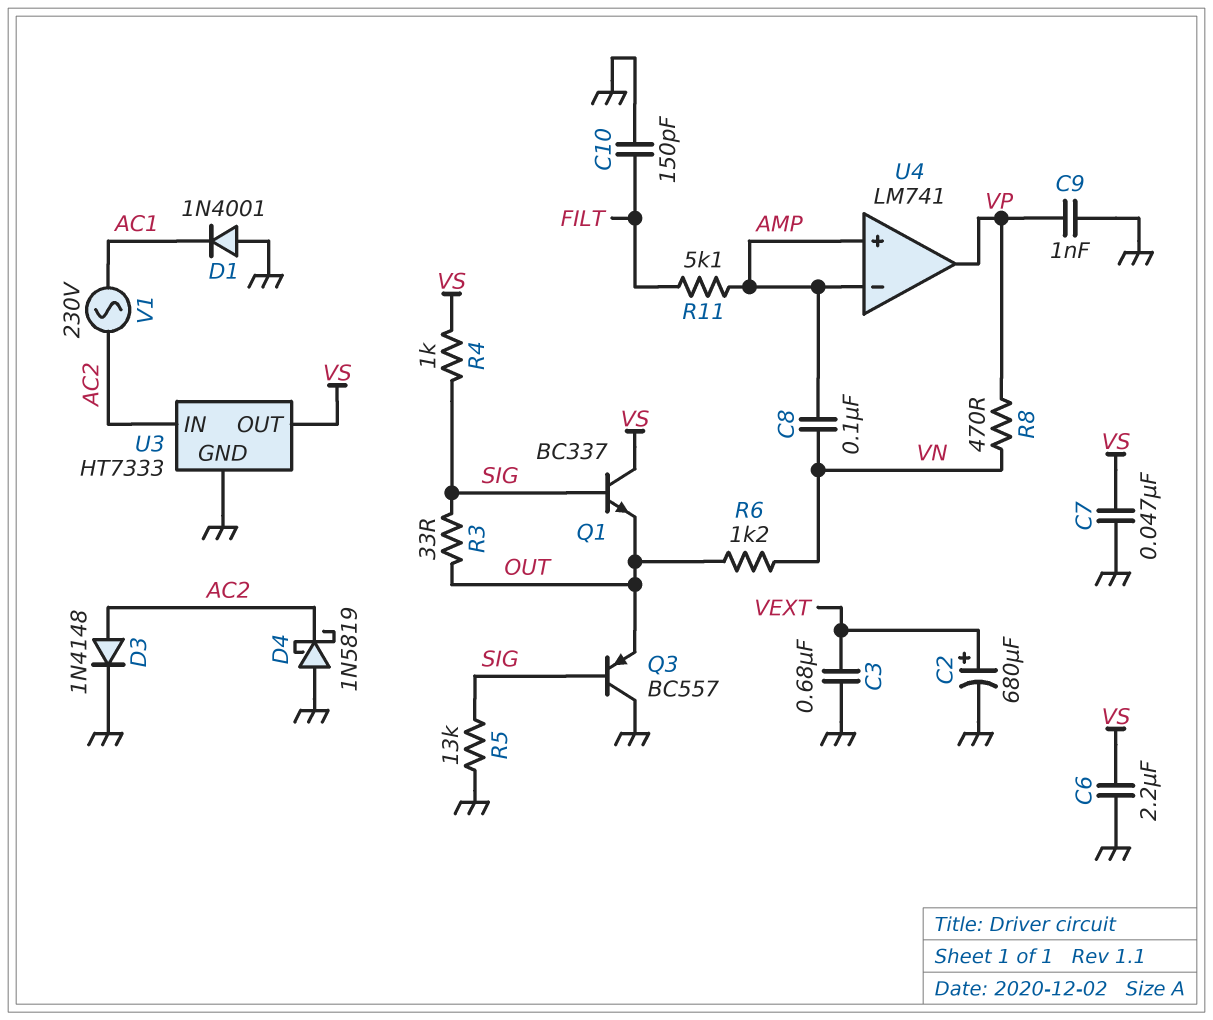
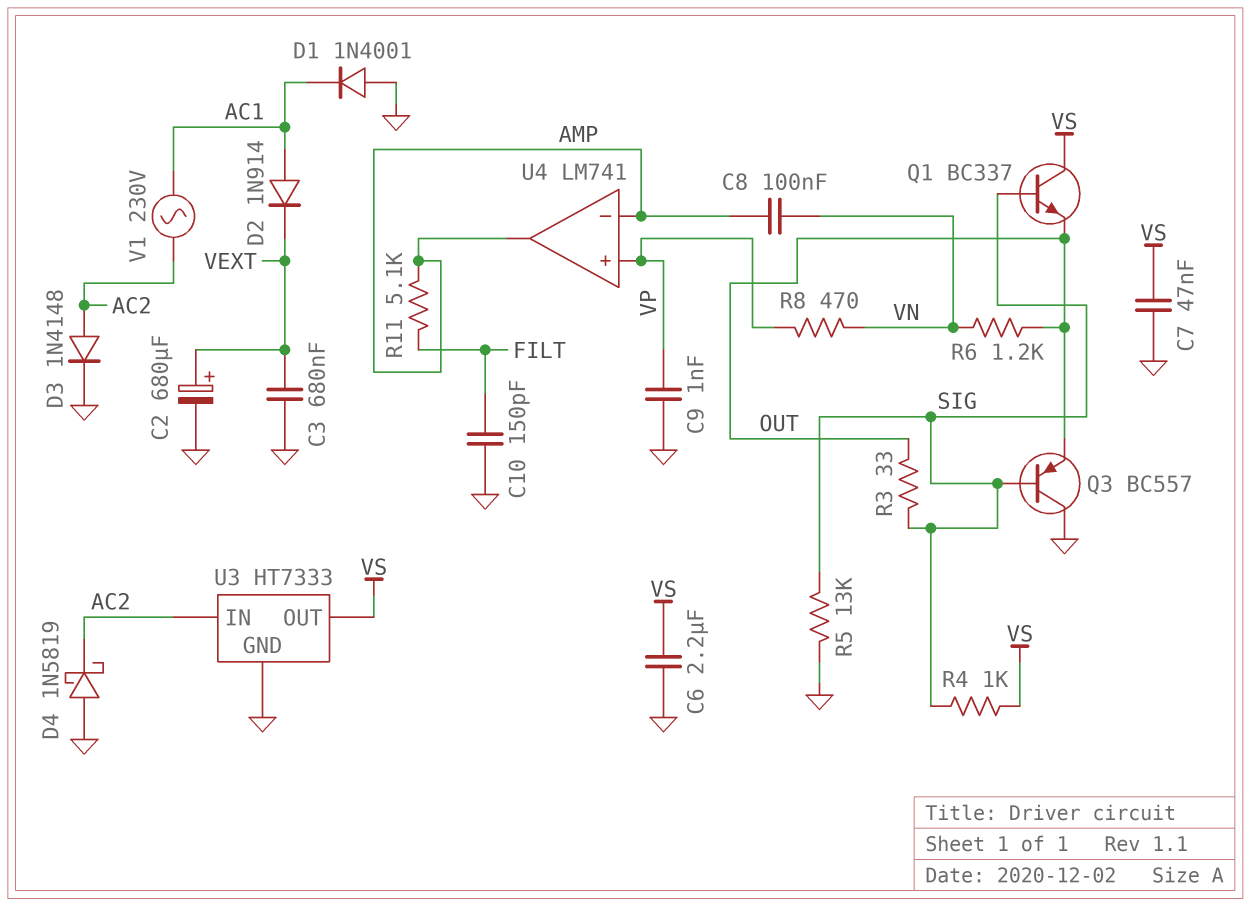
D2: none -> diode 1N914 (A AC1, K VEXT)
U4 pin in+: AMP -> VP
U4 pin out: VP -> AMP

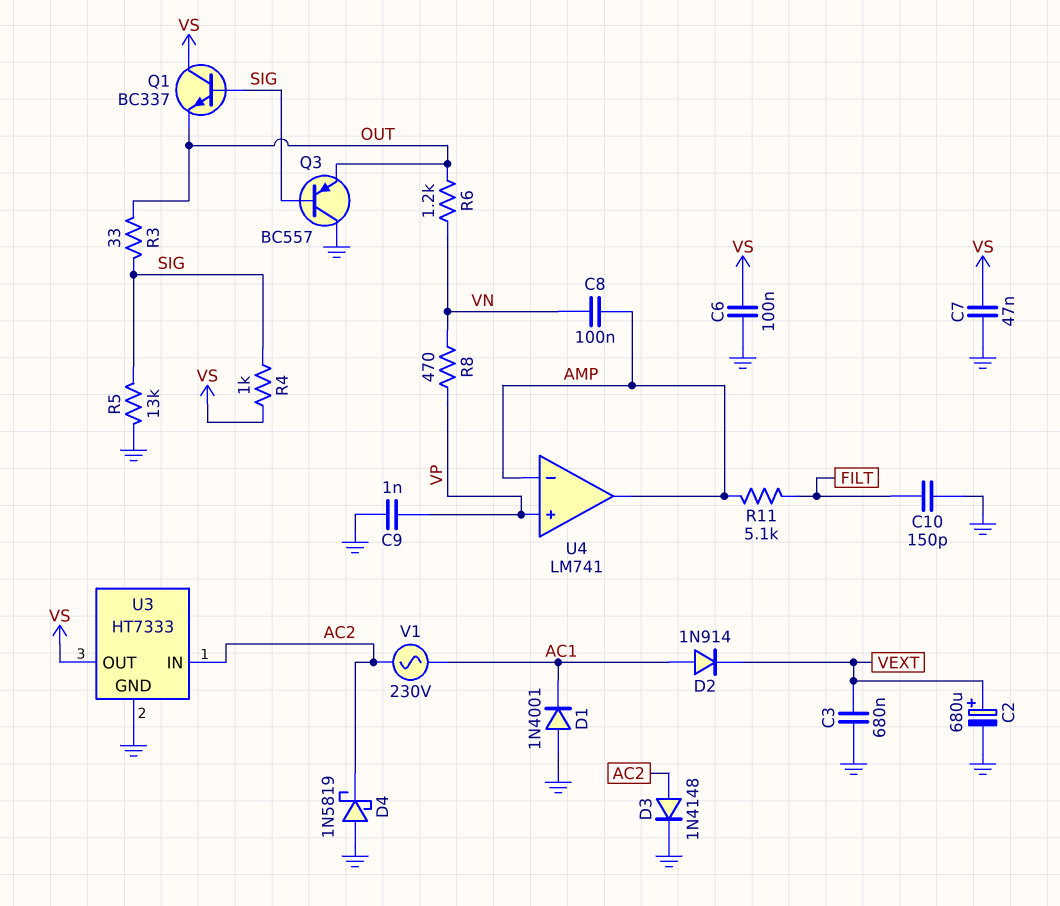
C6: 2.2uF (GND, VS) -> 100nF (GND, VS)

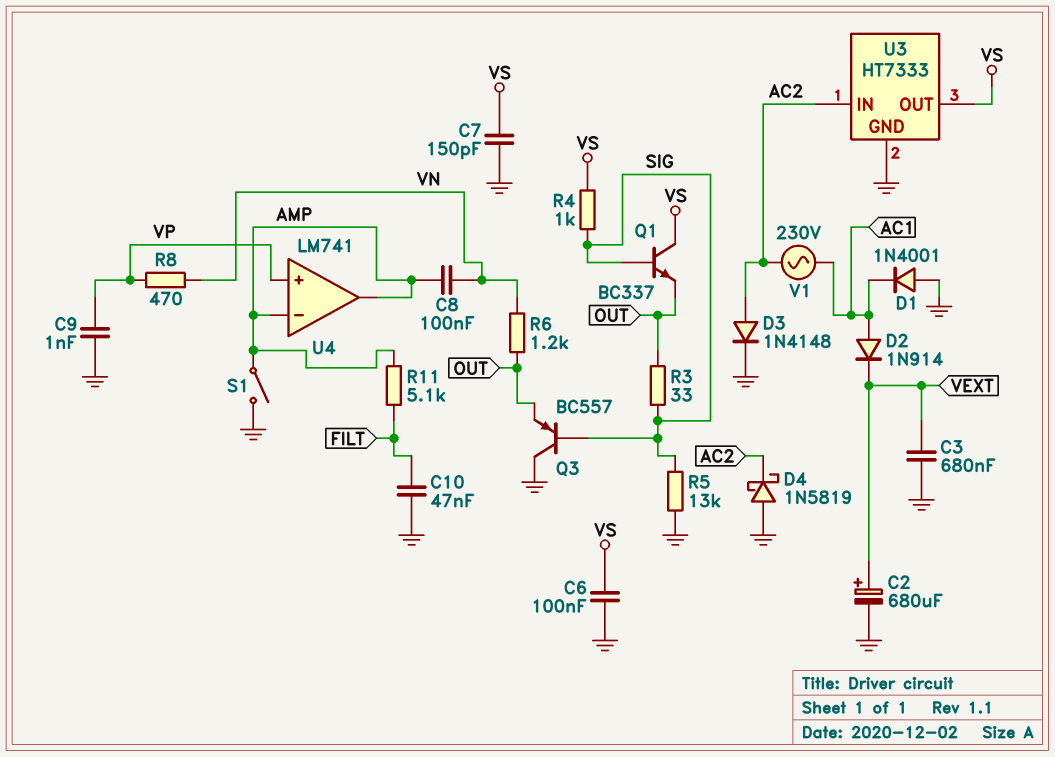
C7: 47nF (GND, VS) -> 150pF (GND, VS)
C10: 150pF (FILT, GND) -> 47nF (FILT, GND)
S1: none -> switch (AMP, GND)

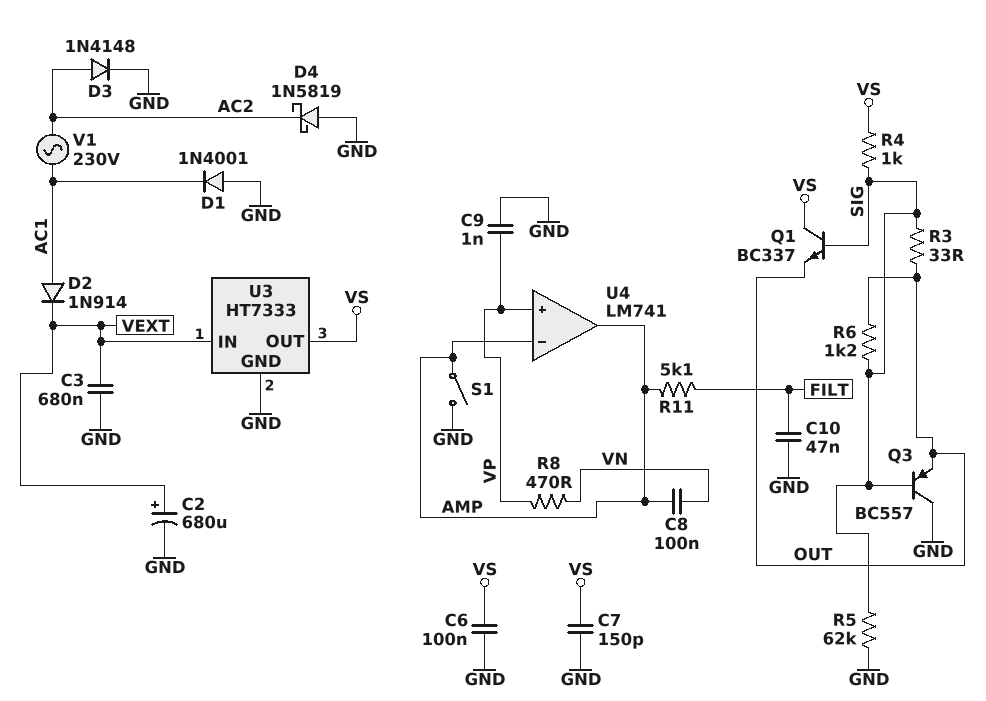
R5: 13k (GND, SIG) -> 62k (GND, SIG)
R6: 1.2k (OUT, VN) -> 1.2k (OUT, SIG)
U3 pin IN: AC2 -> VEXT

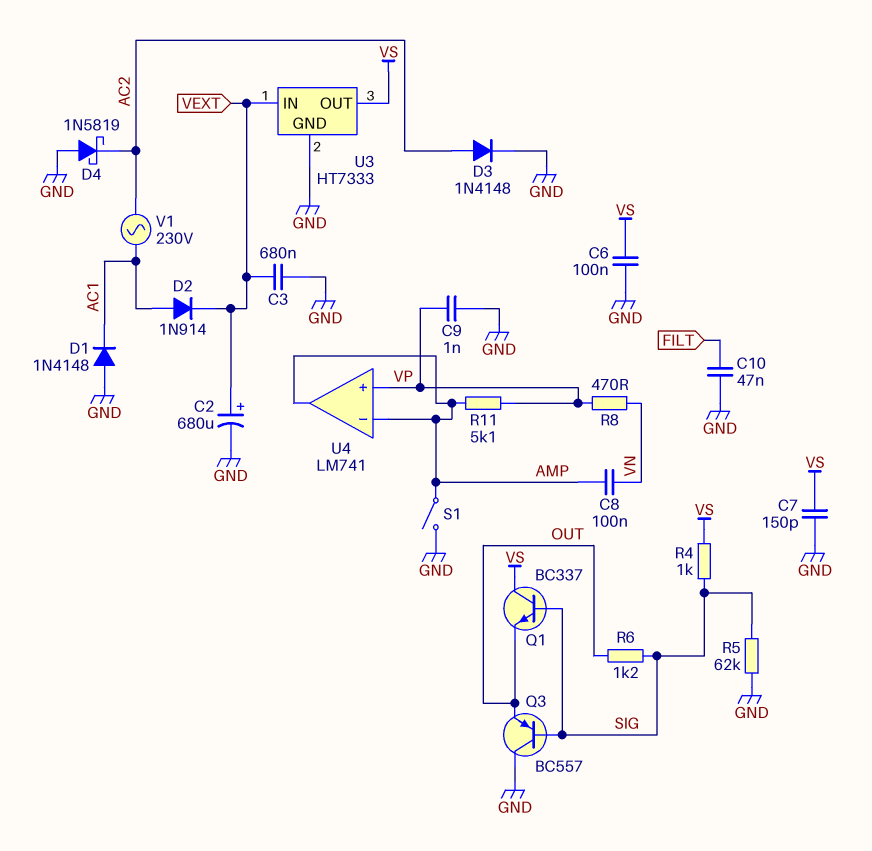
D1: diode 1N4001 (A GND, K AC1) -> diode 1N4148 (A GND, K AC1)
R3: 33 (OUT, SIG) -> none
R11: 5.1k (AMP, FILT) -> 5.1k (AMP, VP)

